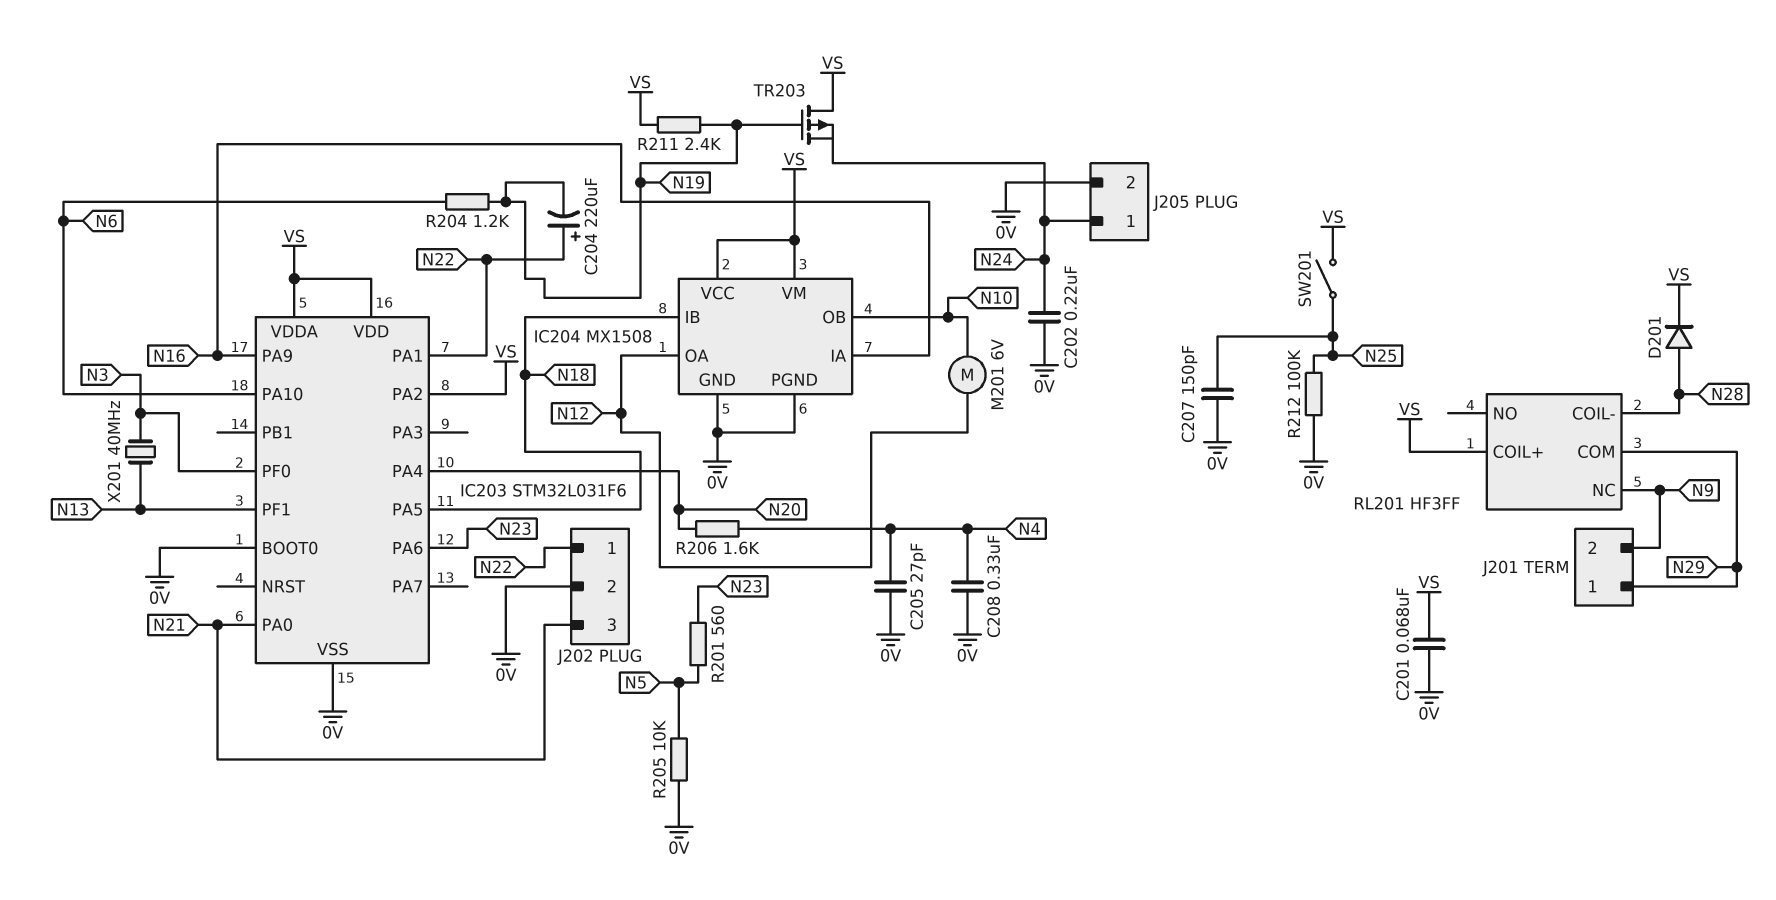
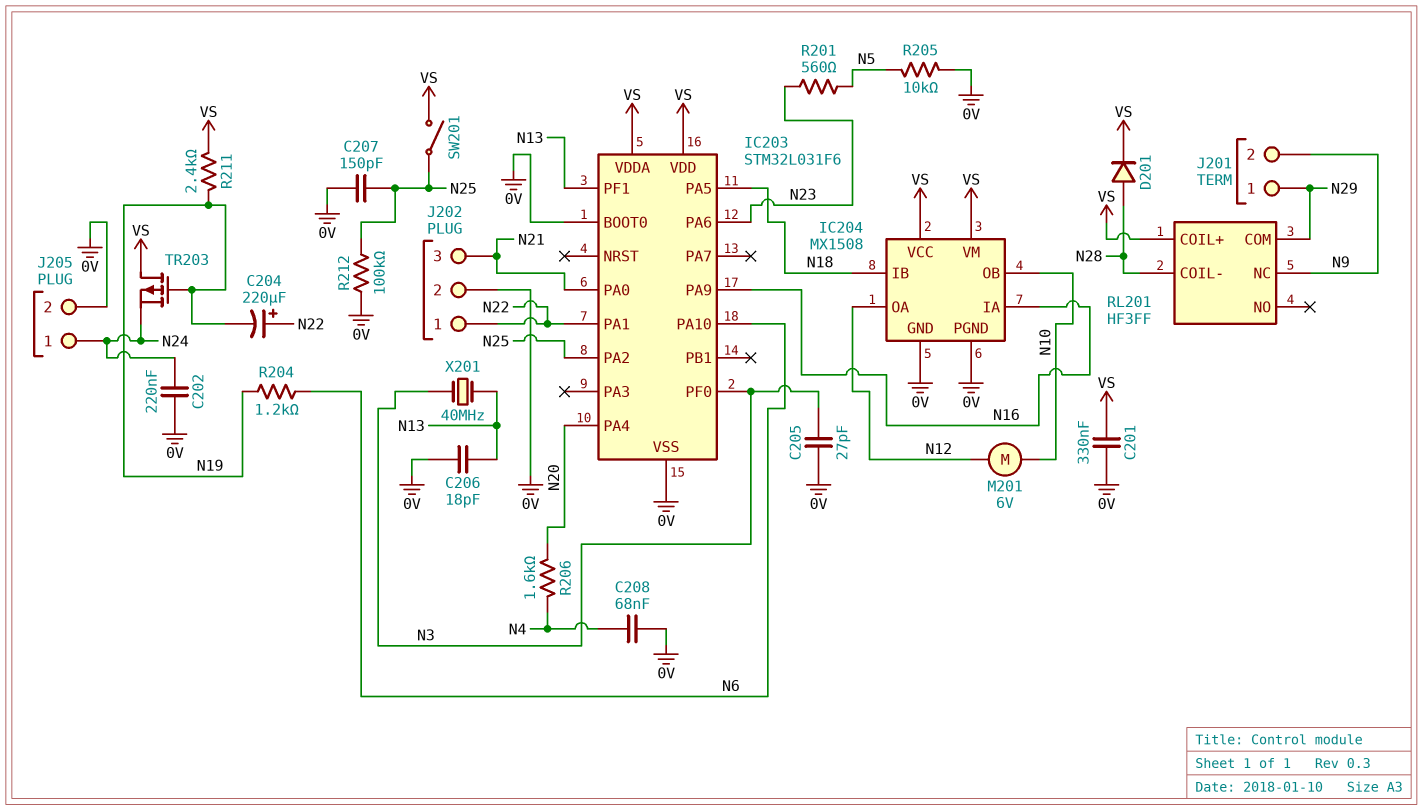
C201: 68nF (0V, VS) -> 330nF (0V, VS)
C205: 27pF (0V, N4) -> 27pF (0V, N3)
C206: none -> 18pF (0V, N13)
C208: 330nF (0V, N4) -> 68nF (0V, N4)
IC203 pin PA2: VS -> N25

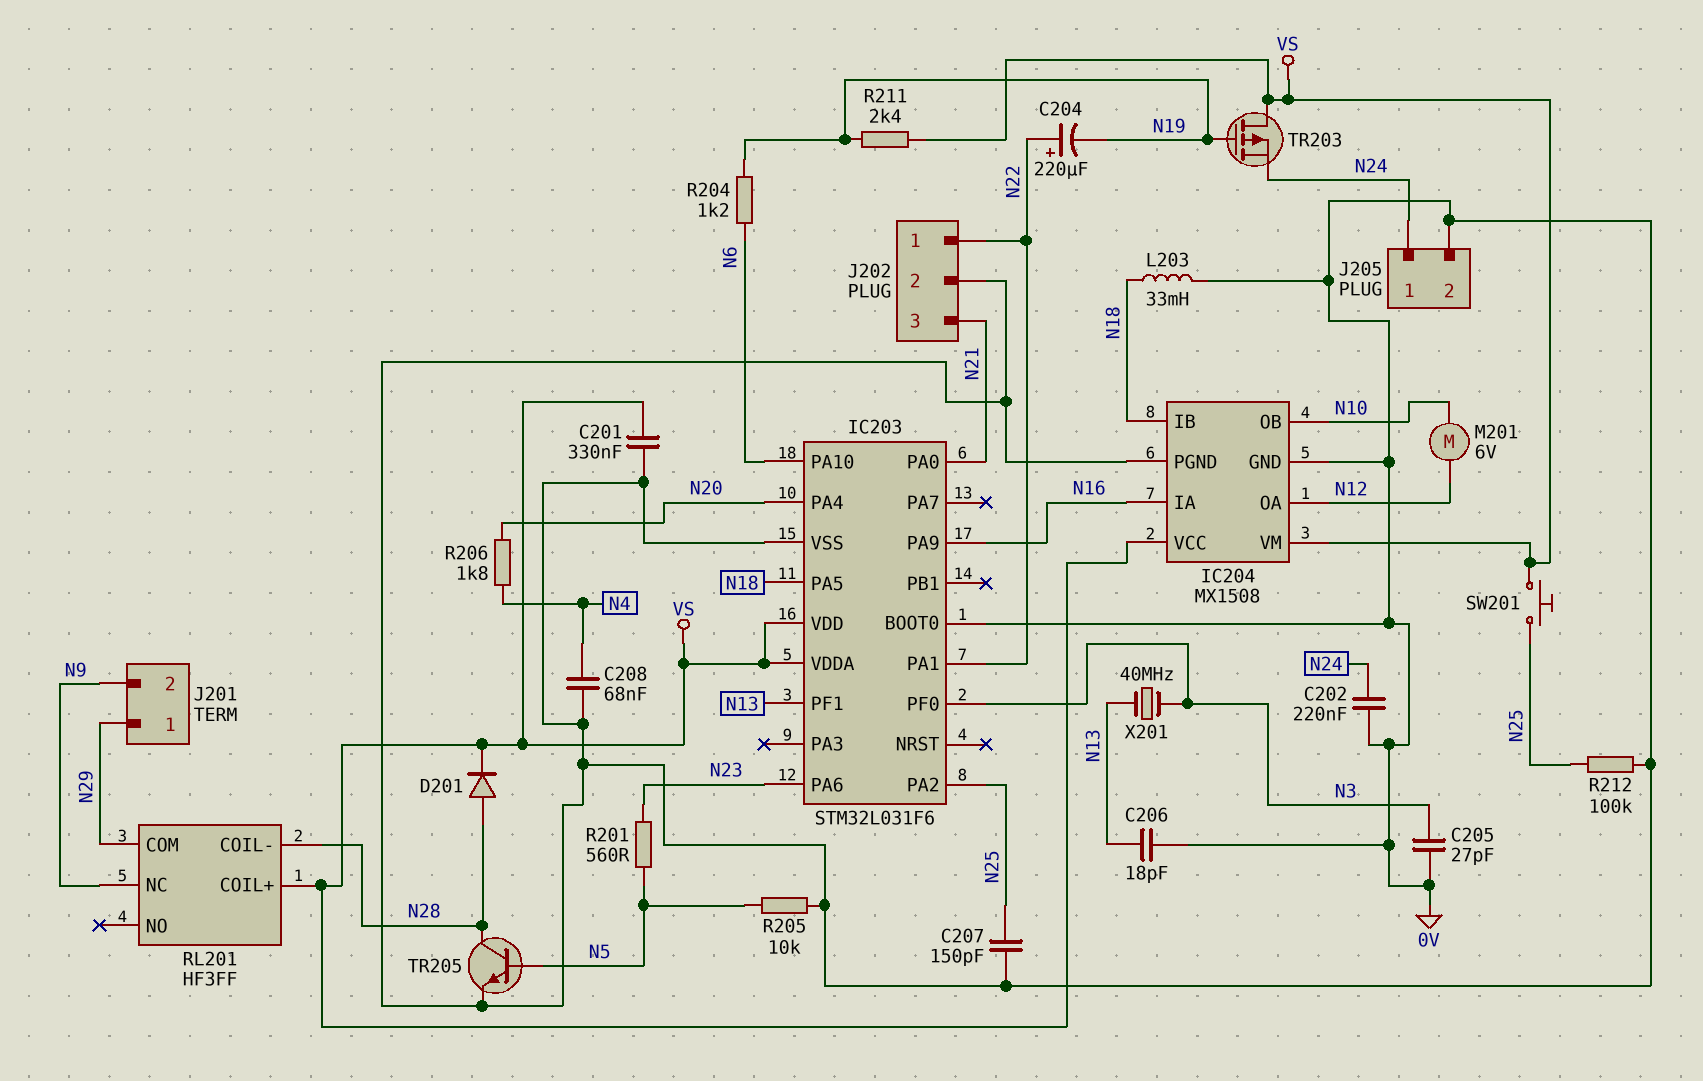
L203: none -> 33mH (0V, N18)
R206: 1.6k (N4, N20) -> 1.8k (N4, N20)
SW201: switch (N25, VS) -> button (N25, VS)
TR205: none -> NPN (B N5, C N28, E 0V)

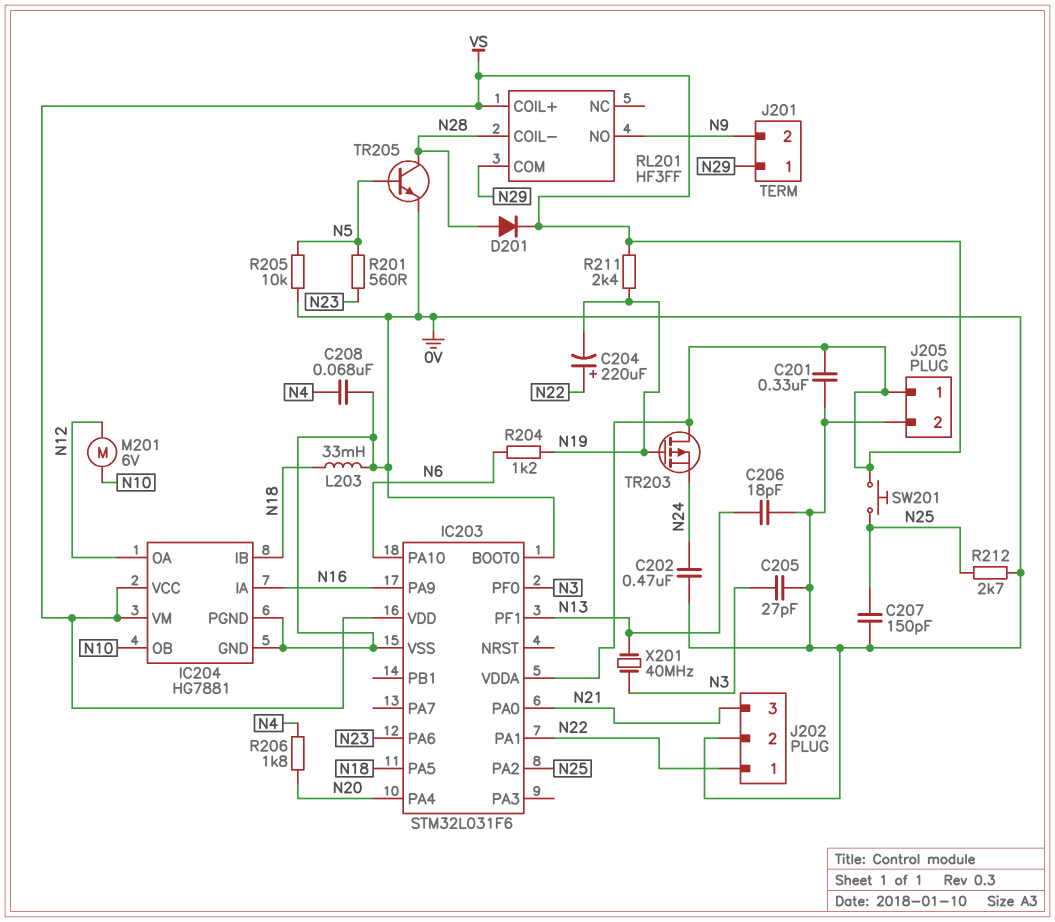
C202: 220nF (0V, N24) -> 470nF (0V, N24)
IC204: MX1508 -> HG7881
J205 pin 1: N24 -> VS
R212: 100k (0V, N25) -> 2.7k (0V, N25)
RL201 pin NC: N9 -> none
RL201 pin NO: none -> N9

